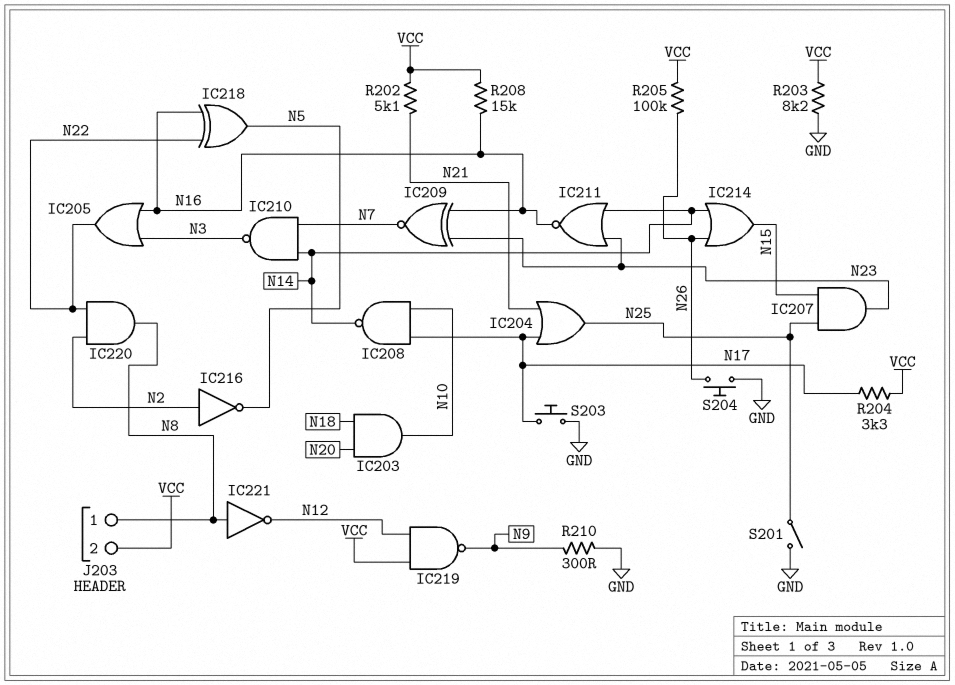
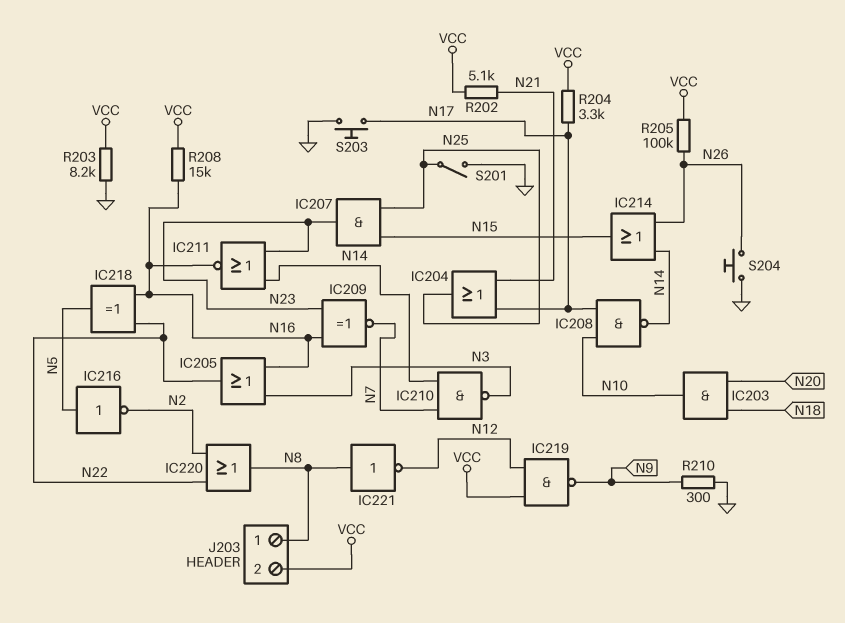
IC216: NOT (in N2, out N5) -> NOT (in N5, out N2)
IC220: AND (in N2, in N22, out N8) -> OR (in N2, in N22, out N8)

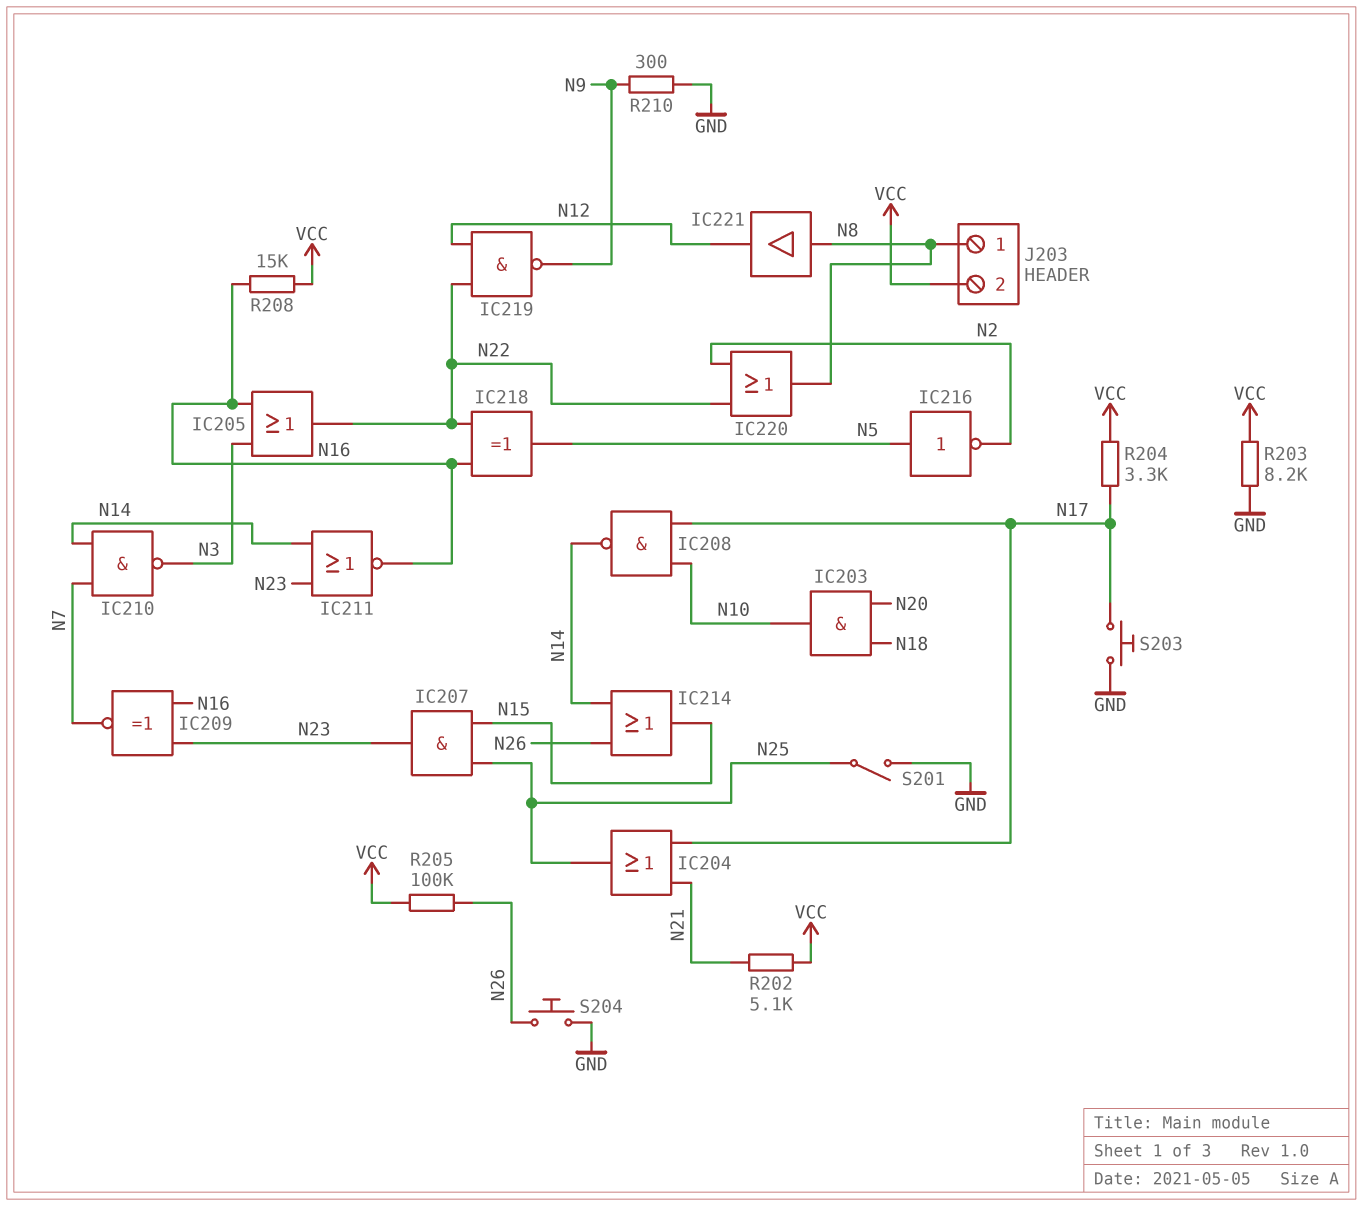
IC219: NAND (in N12, in VCC, out N9) -> NAND (in N12, in N22, out N9)
IC221: NOT (in N8, out N12) -> buffer (in N8, out N12)

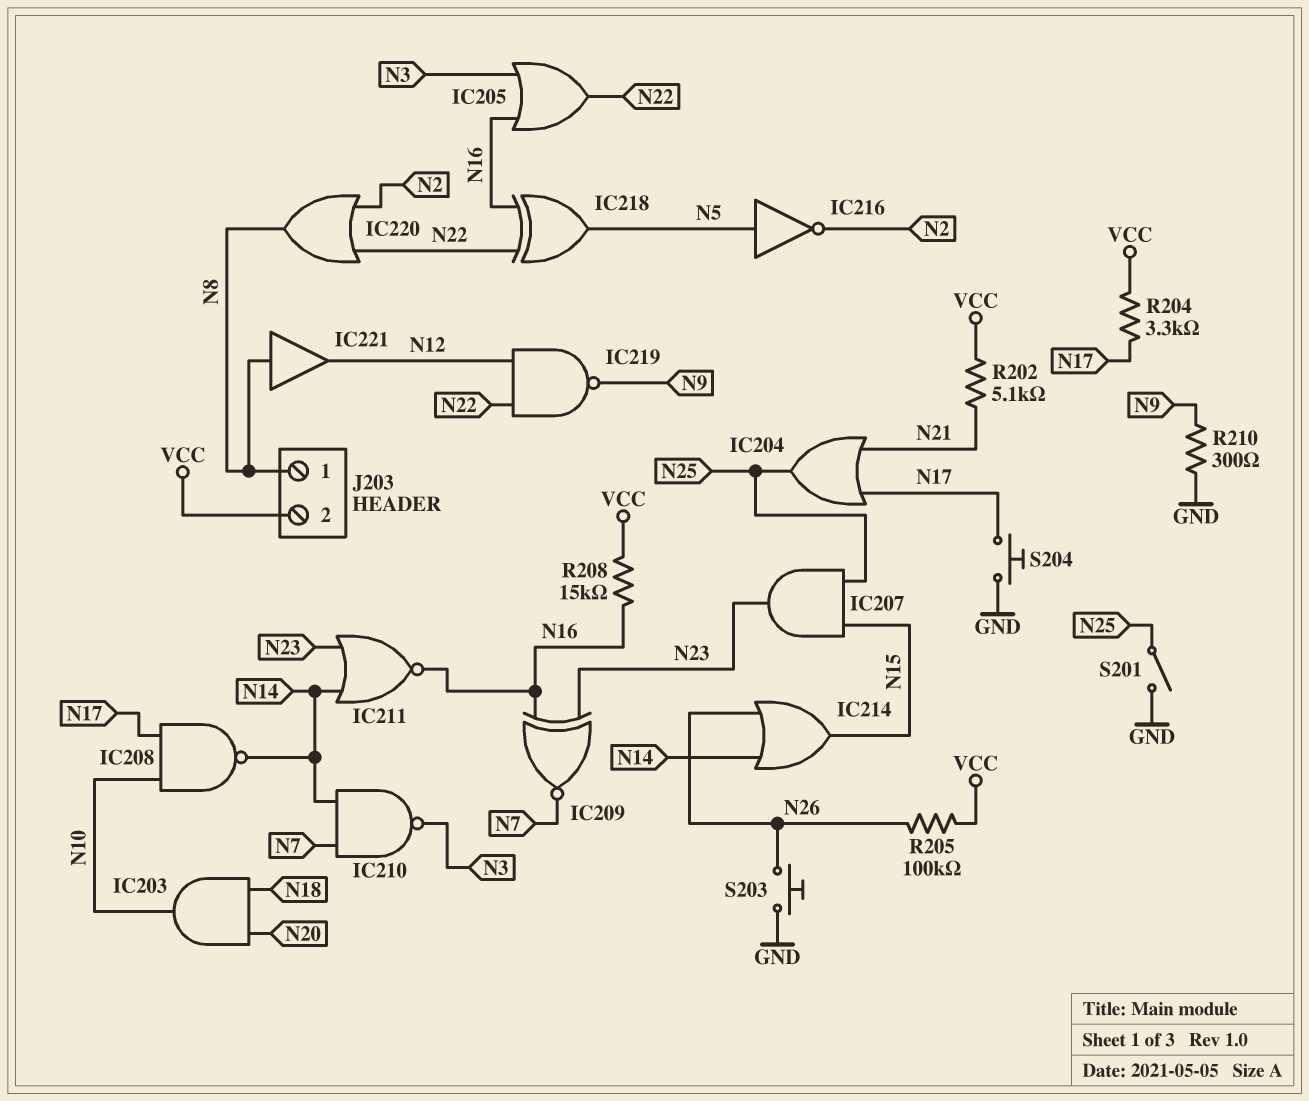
R203: 8.2k (GND, VCC) -> none
S203: button (GND, N17) -> button (GND, N26)
S204: button (GND, N26) -> button (GND, N17)

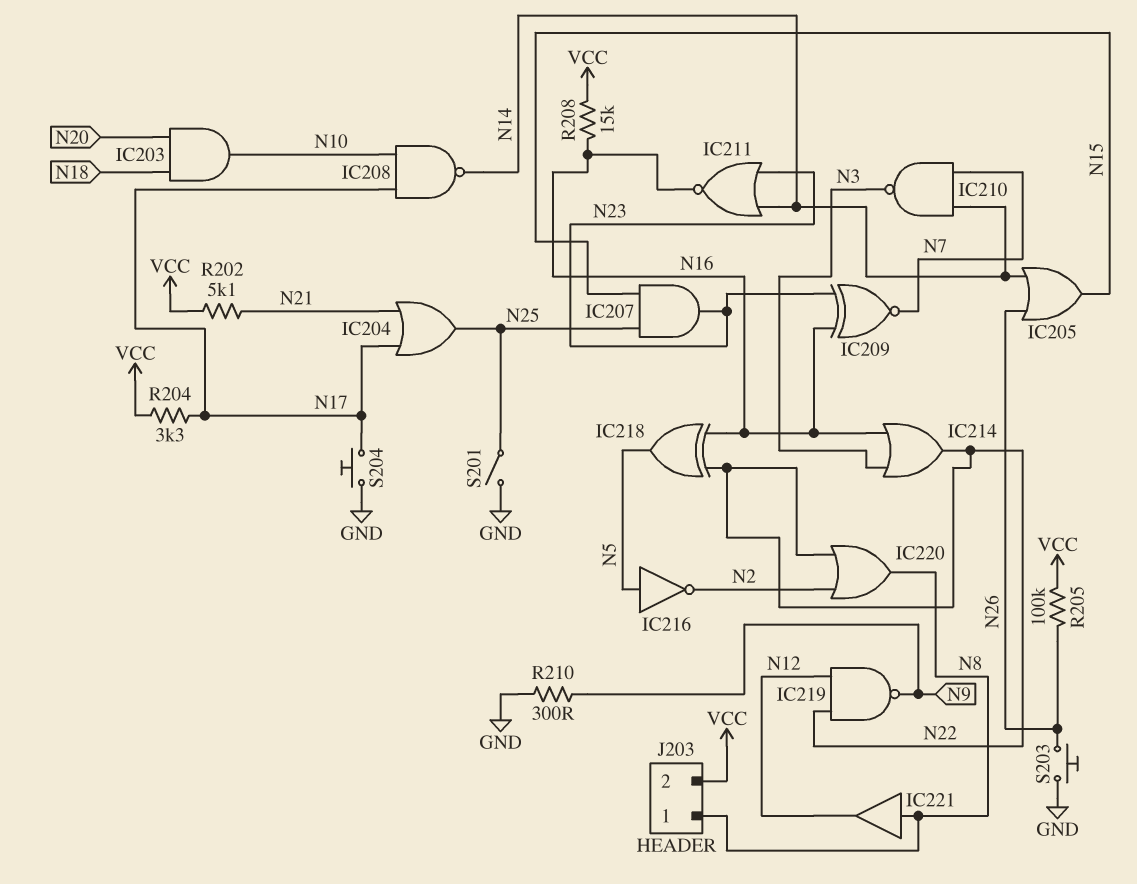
IC205: OR (in N3, in N16, out N22) -> OR (in N14, in N26, out N15)
IC214: OR (in N14, in N26, out N15) -> OR (in N3, in N16, out N22)

